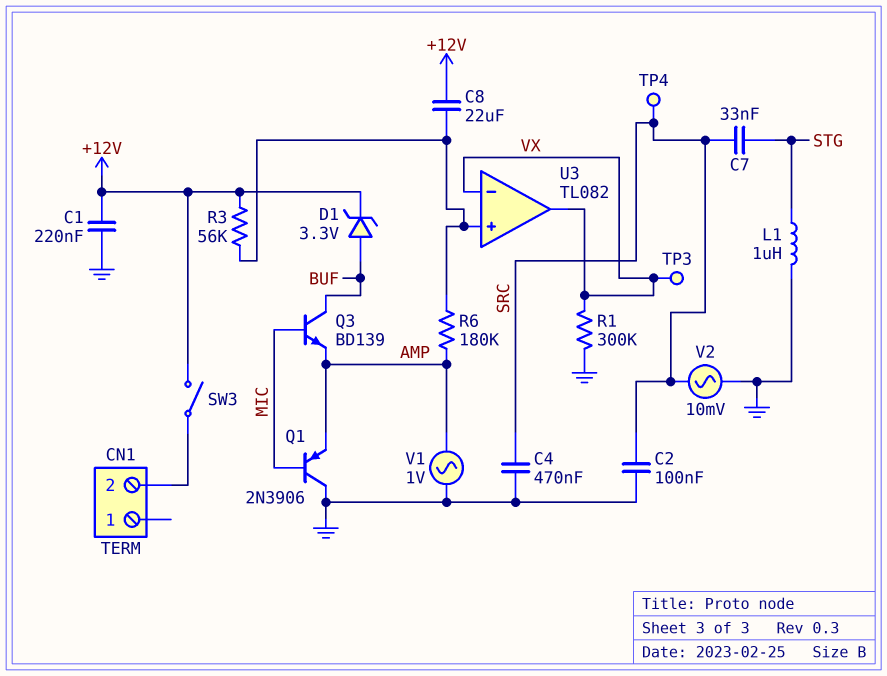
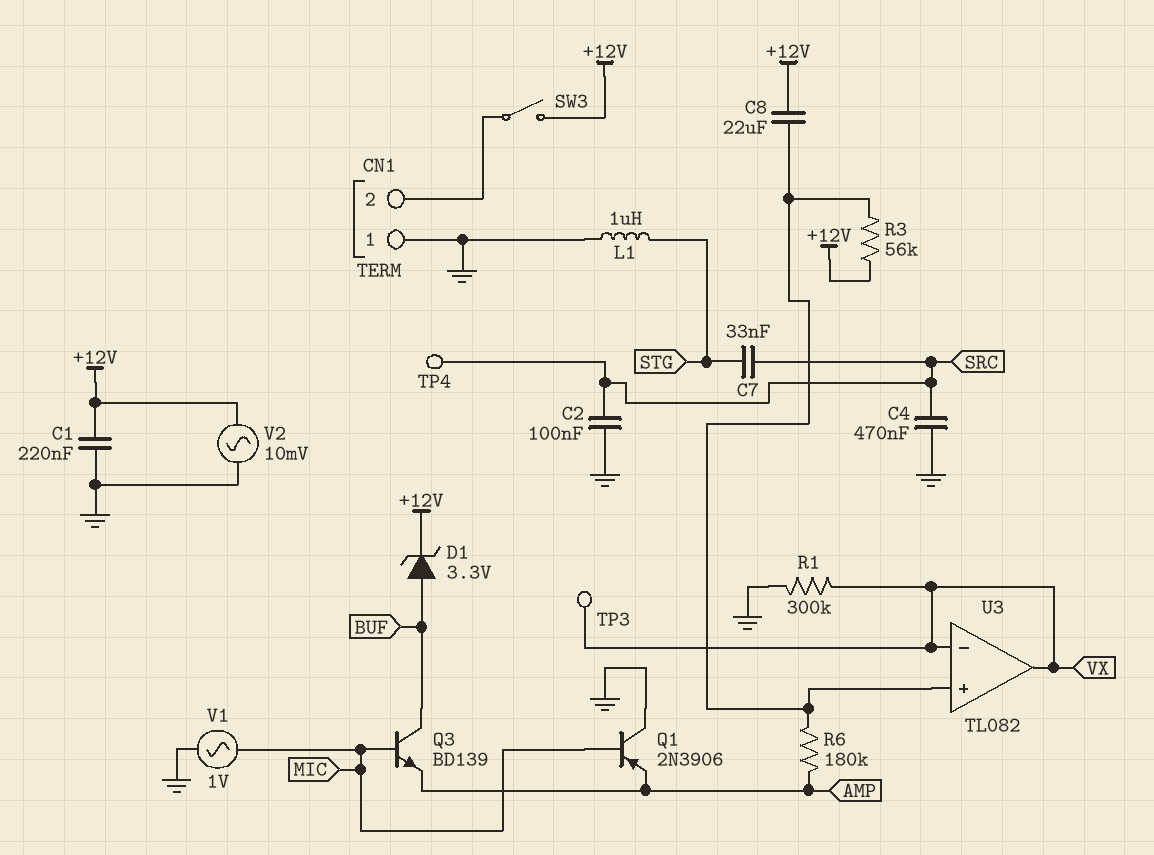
CN1 pin 1: none -> GND
V1: AC 1V (AMP, GND) -> AC 1V (GND, MIC)
V2: AC 10mV (GND, SRC) -> AC 10mV (+12V, GND)

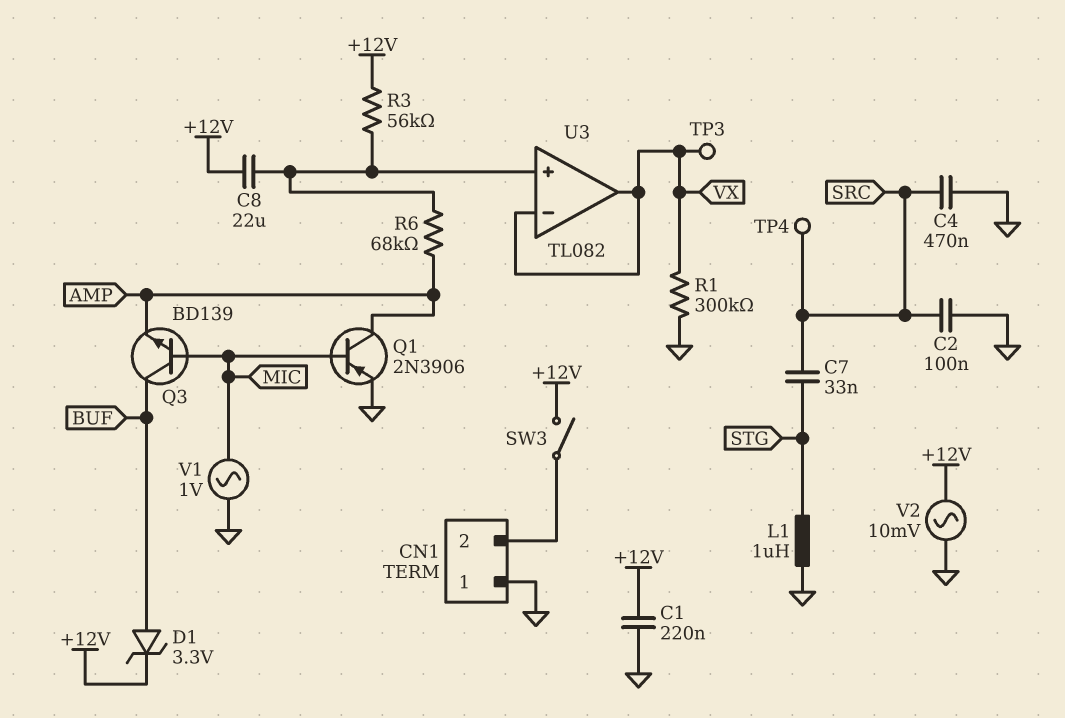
Q1: PNP 2N3906 (B MIC, C GND, E AMP) -> PNP 2N3906 (B MIC, C AMP, E GND)
R6: 180k (AMP, U3/in+) -> 68k (AMP, U3/in+)

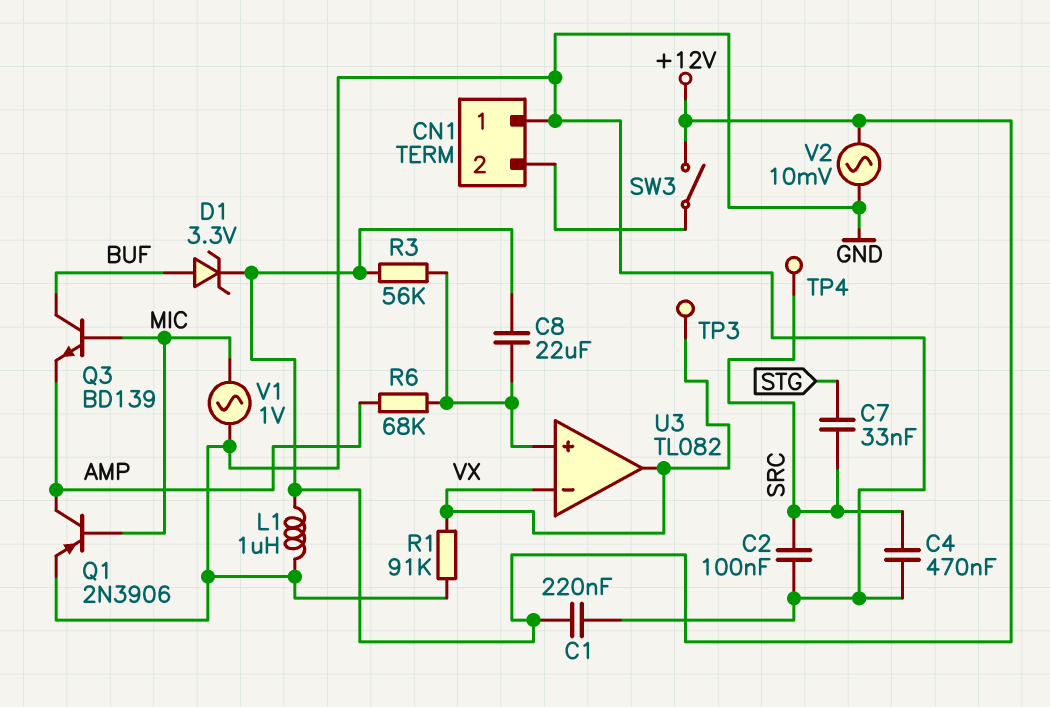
L1: 1uH (GND, STG) -> 1uH (+12V, GND)
R1: 300k (GND, VX) -> 91k (GND, VX)

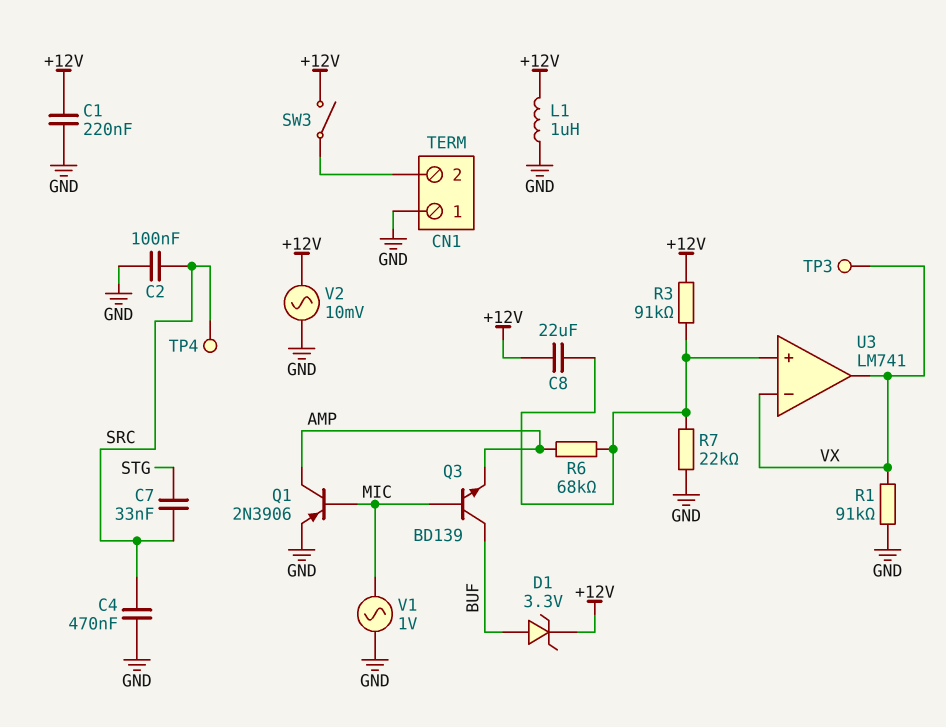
R3: 56k (+12V, U3/in+) -> 91k (+12V, U3/in+)
R7: none -> 22k (GND, U3/in+)
U3: TL082 -> LM741

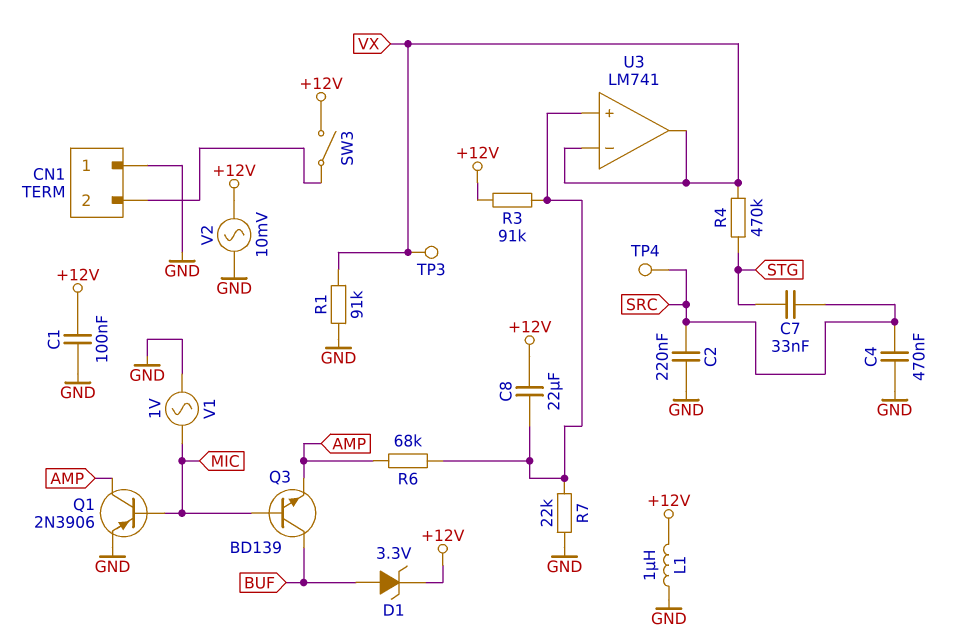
C1: 220nF (+12V, GND) -> 100nF (+12V, GND)
C2: 100nF (GND, SRC) -> 220nF (GND, SRC)
R4: none -> 470k (STG, VX)

